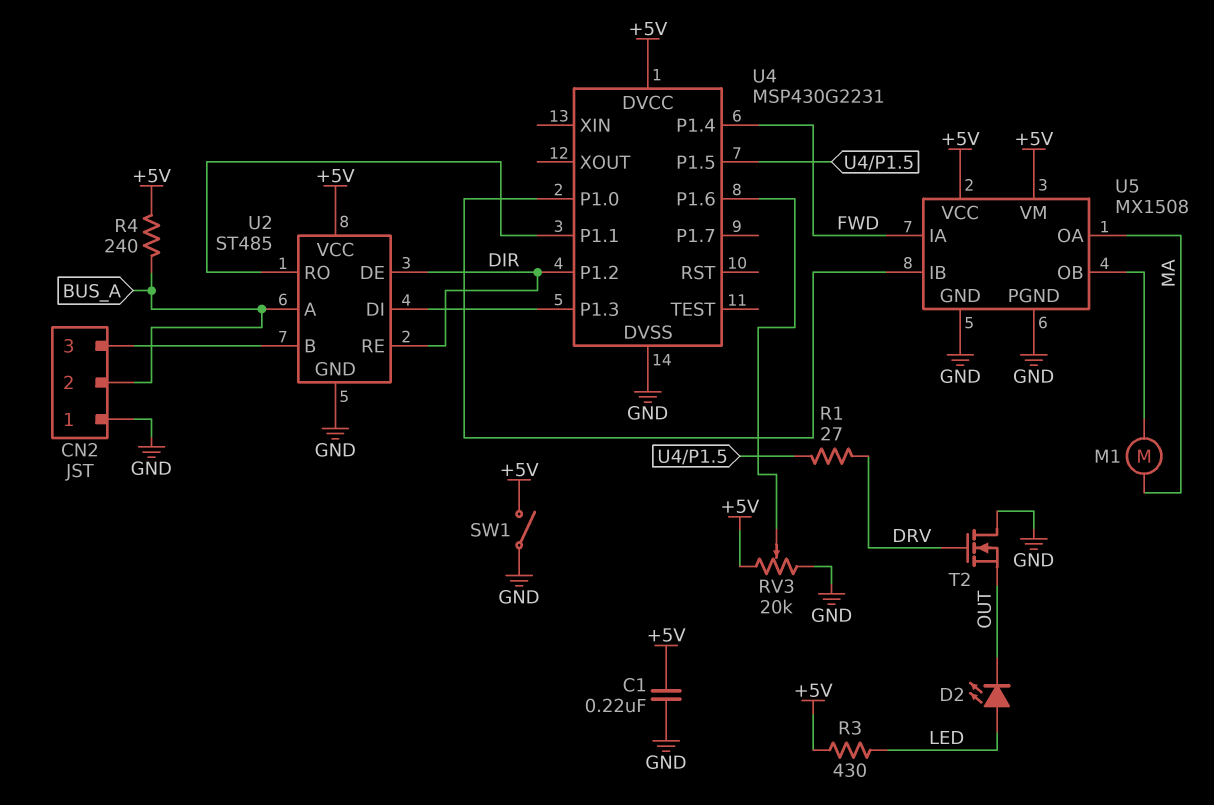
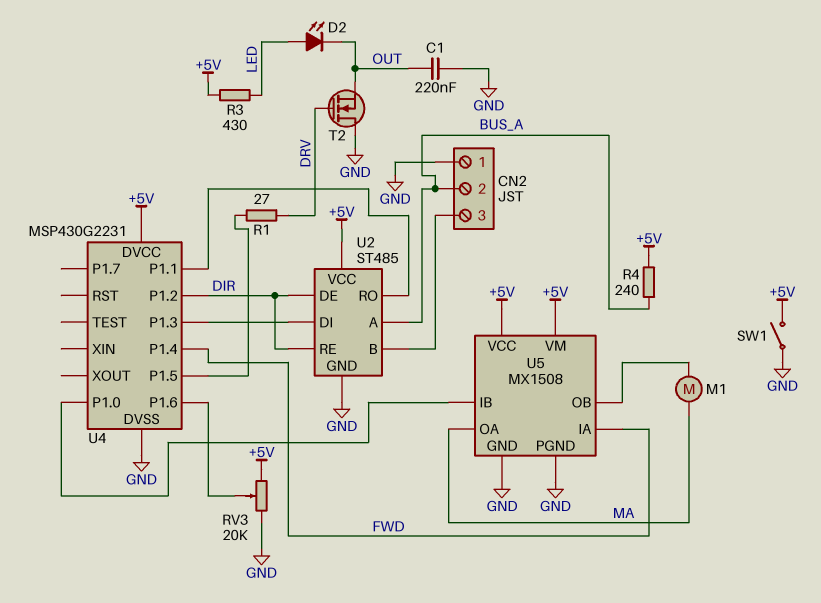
C1: 220nF (+5V, GND) -> 220nF (GND, OUT)

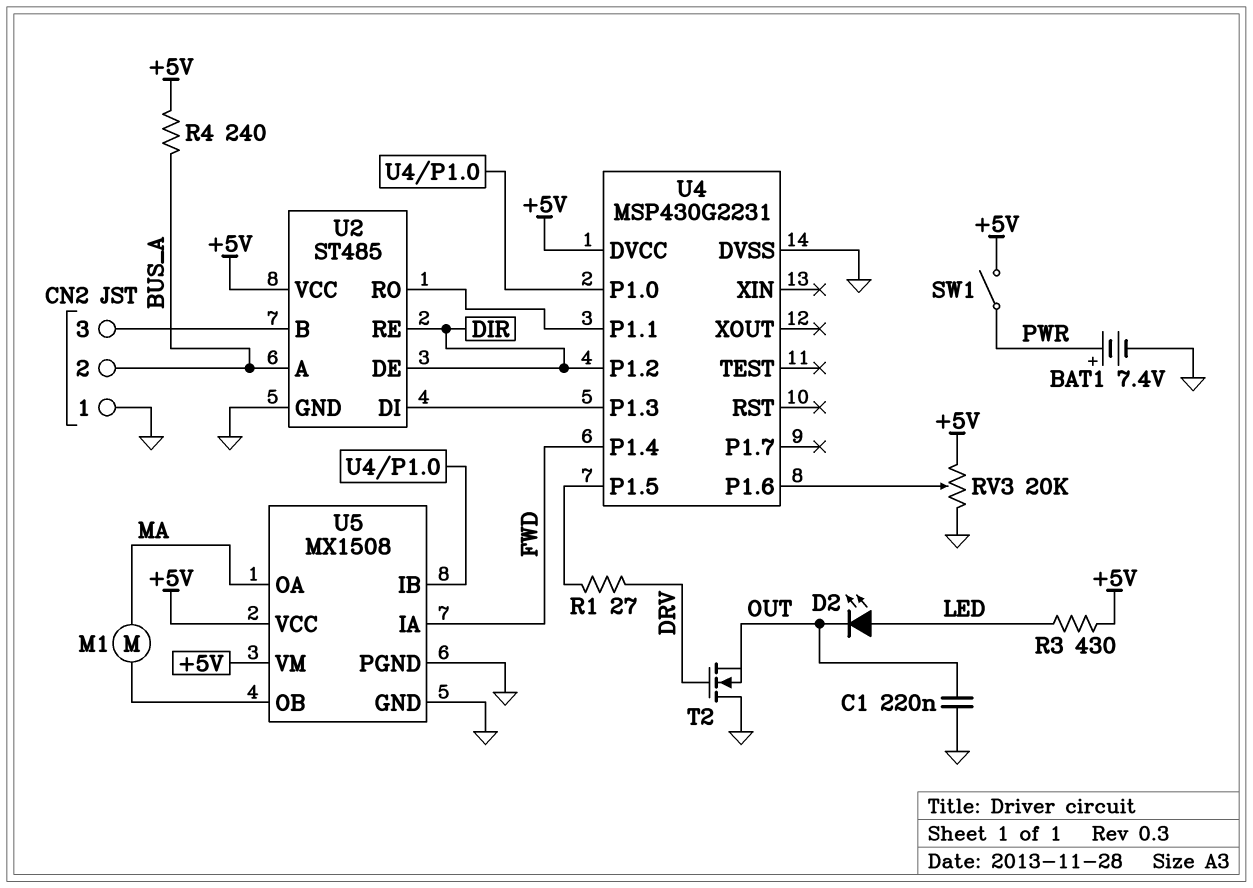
BAT1: none -> 7.4V (plus PWR, minus GND)
SW1: switch (+5V, GND) -> switch (+5V, PWR)

